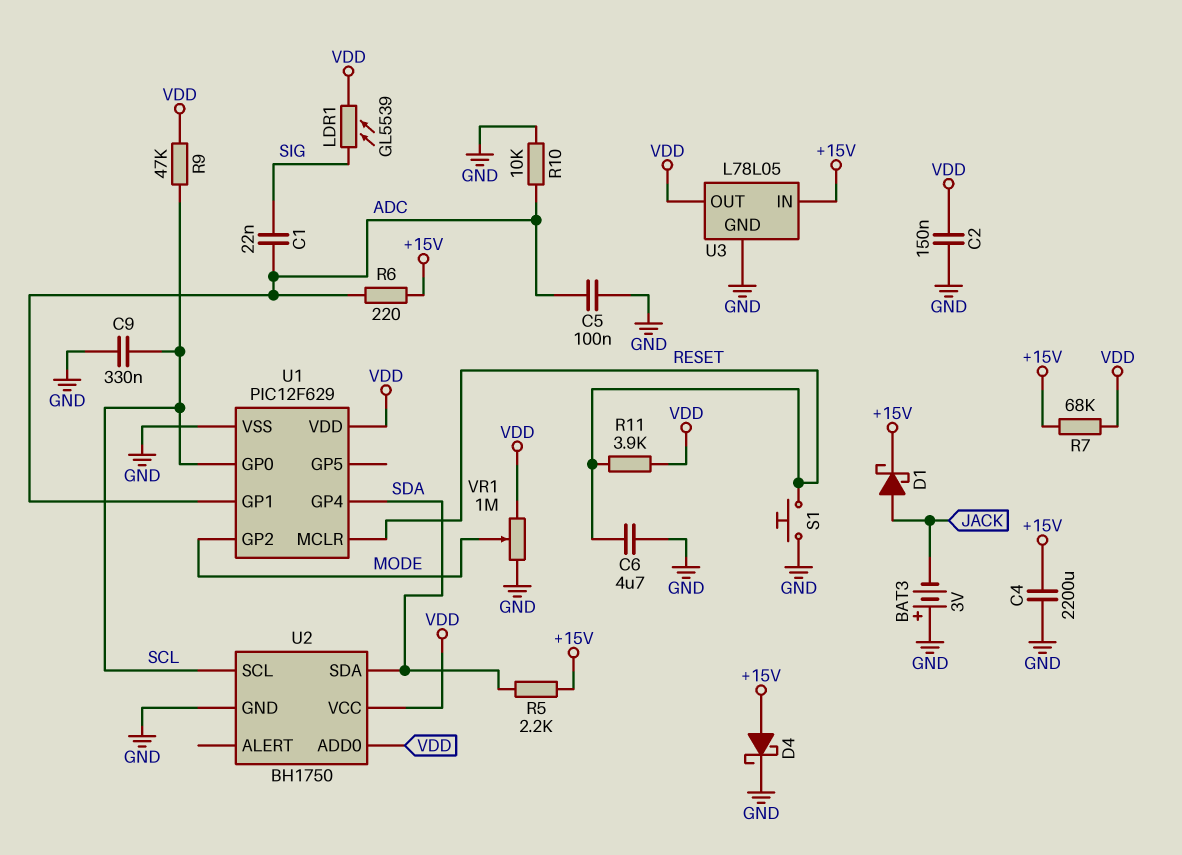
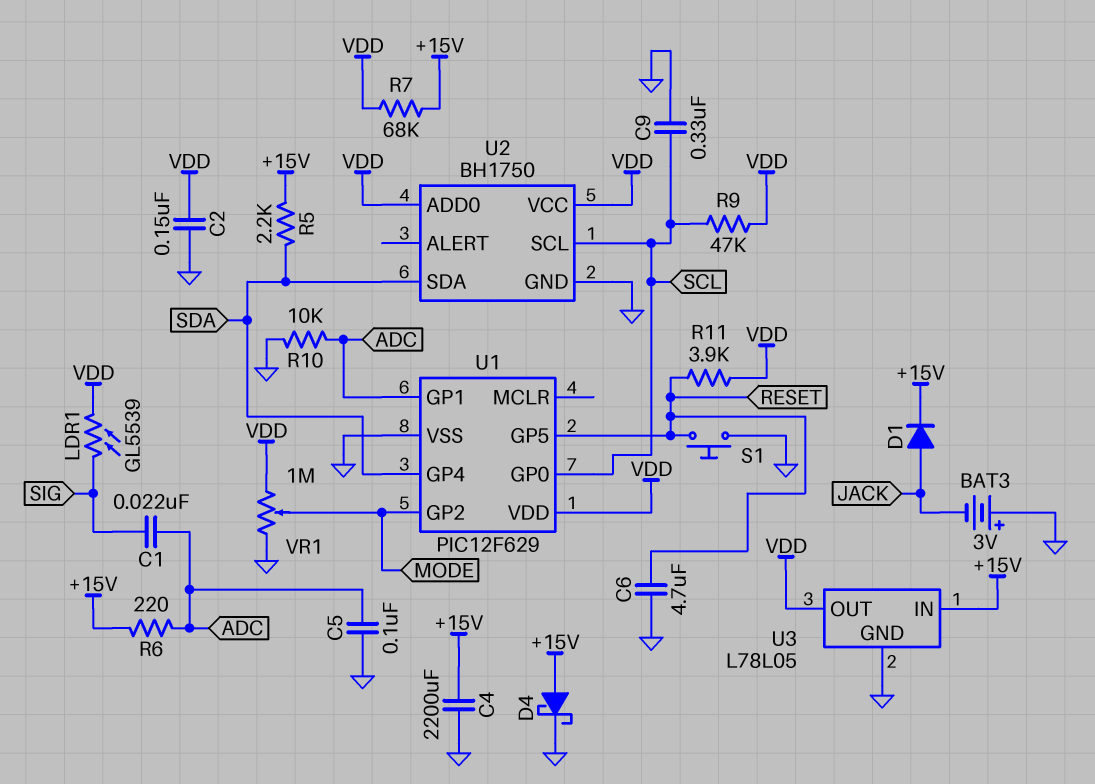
D1: schottky (A JACK, K +15V) -> diode (A JACK, K +15V)
U1 pin GP5: none -> RESET
U1 pin MCLR: RESET -> none

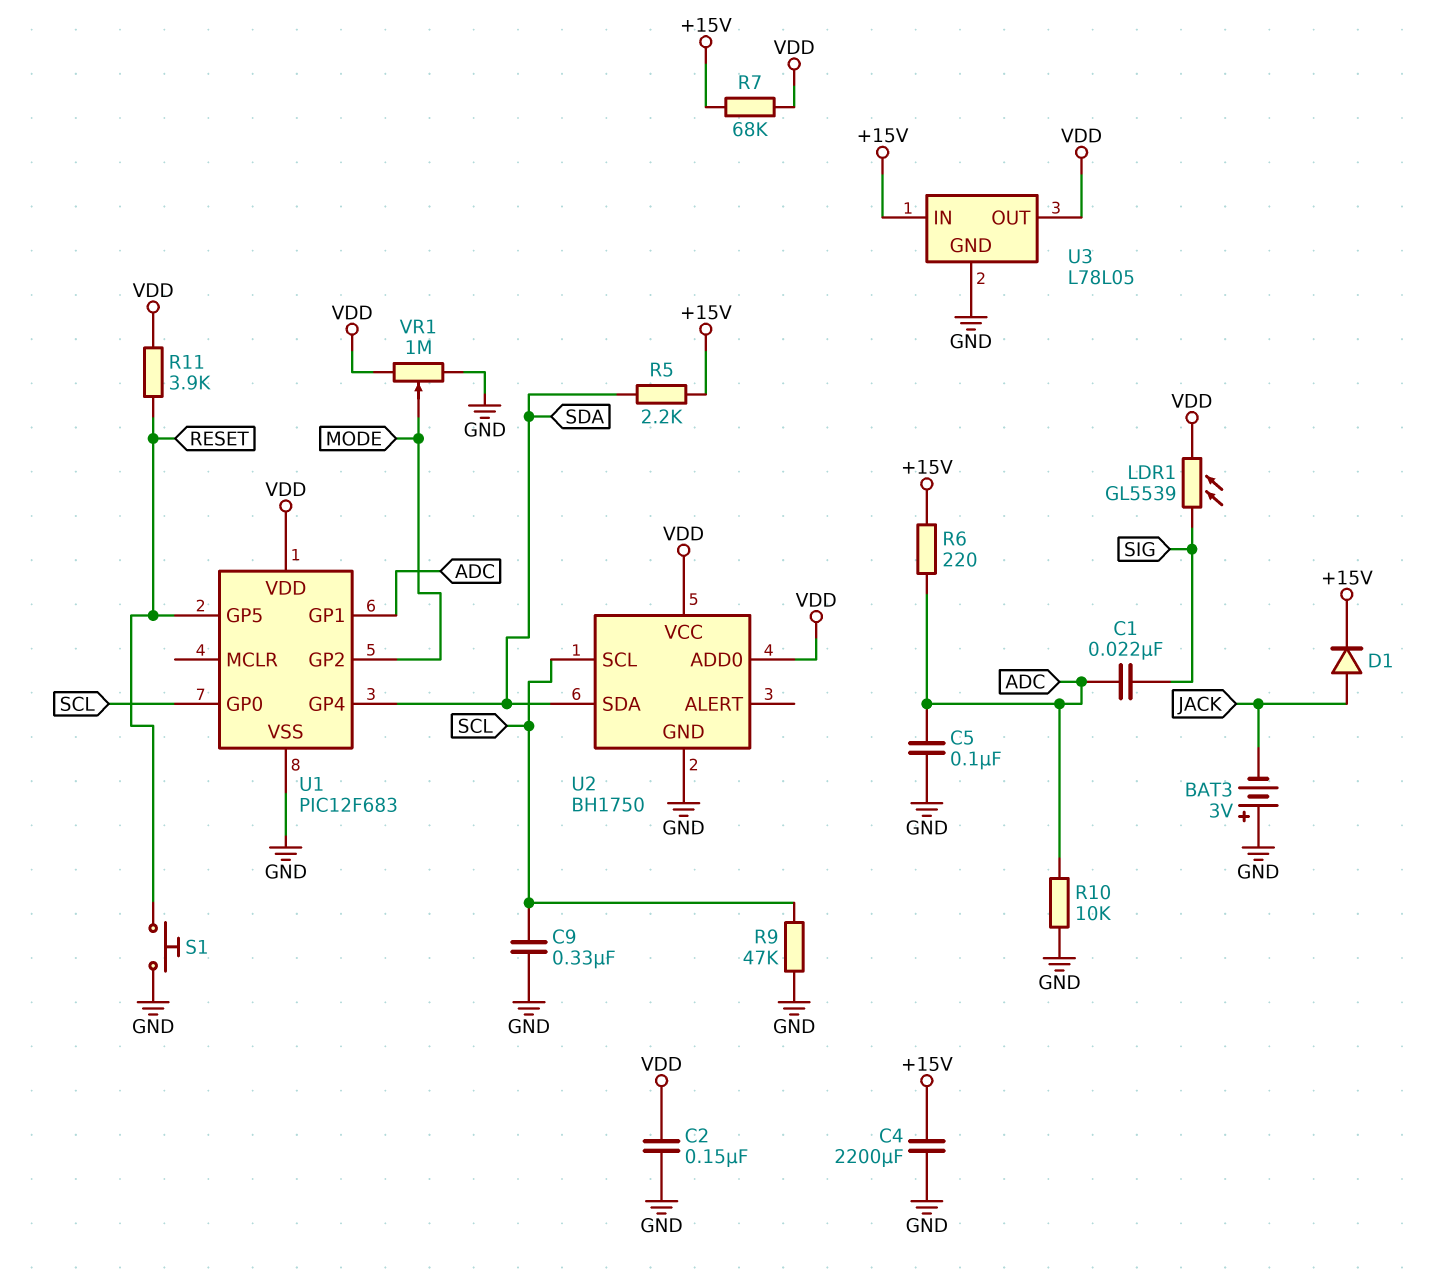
C6: 4.7uF (GND, RESET) -> none
D4: schottky (A +15V, K GND) -> none
R9: 47k (SCL, VDD) -> 47k (GND, SCL)
U1: PIC12F629 -> PIC12F683

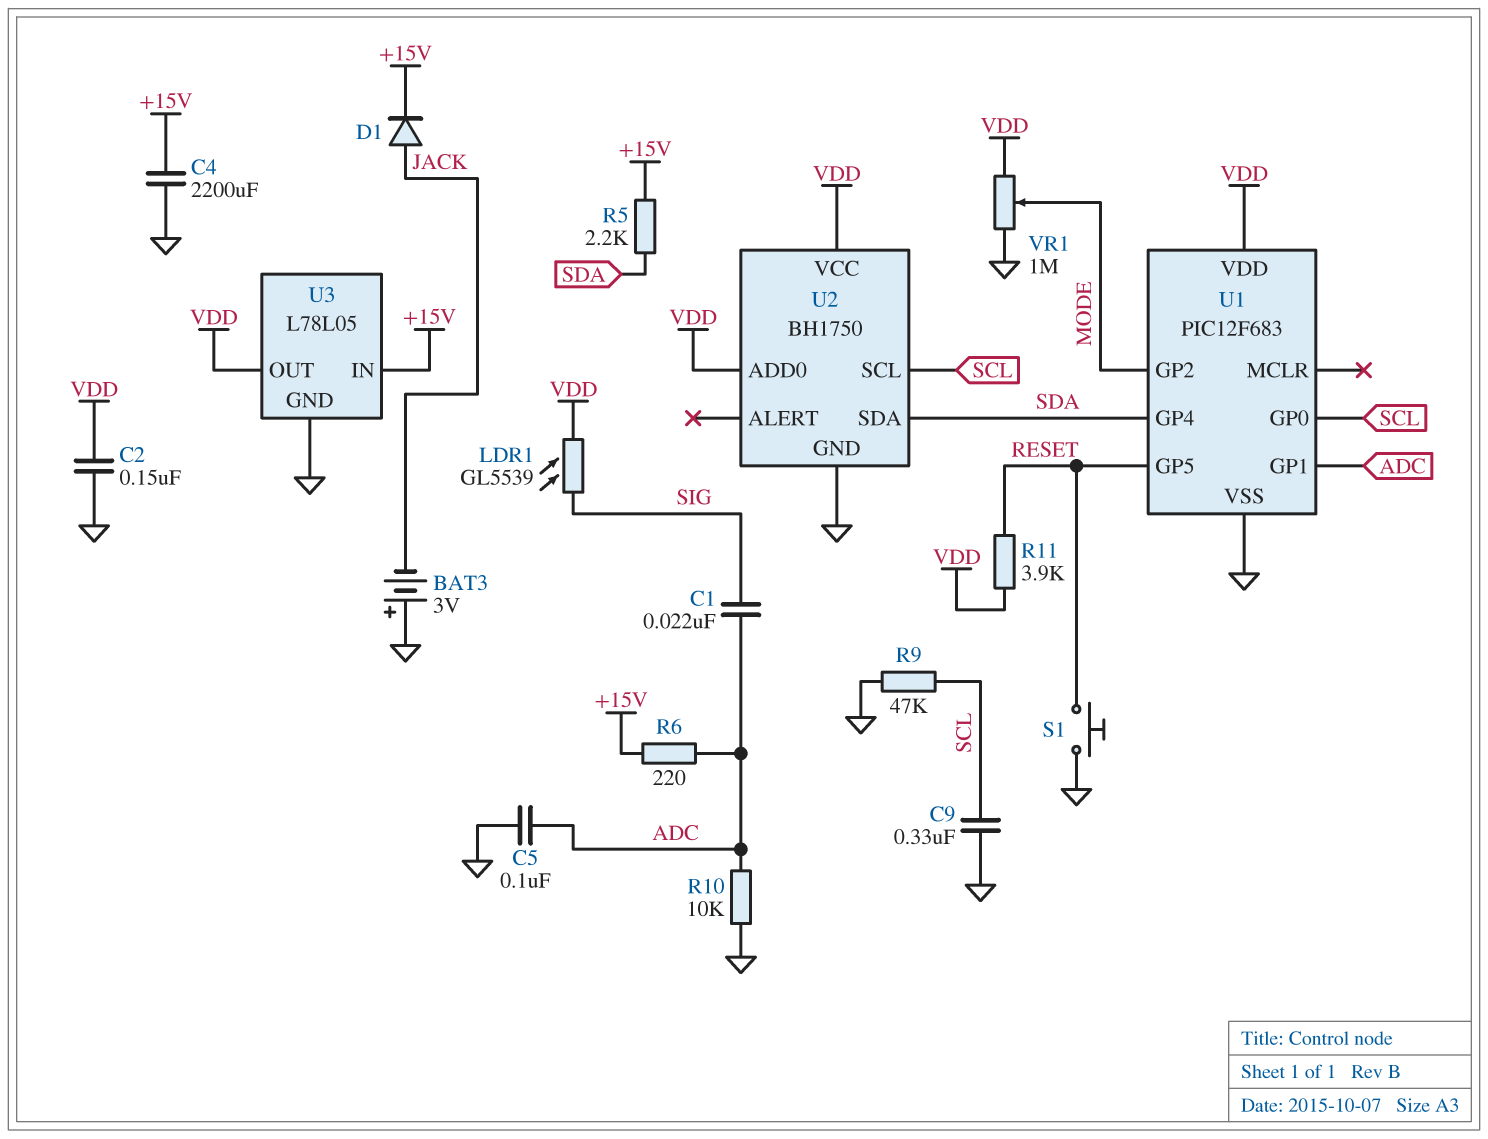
R7: 68k (+15V, VDD) -> none

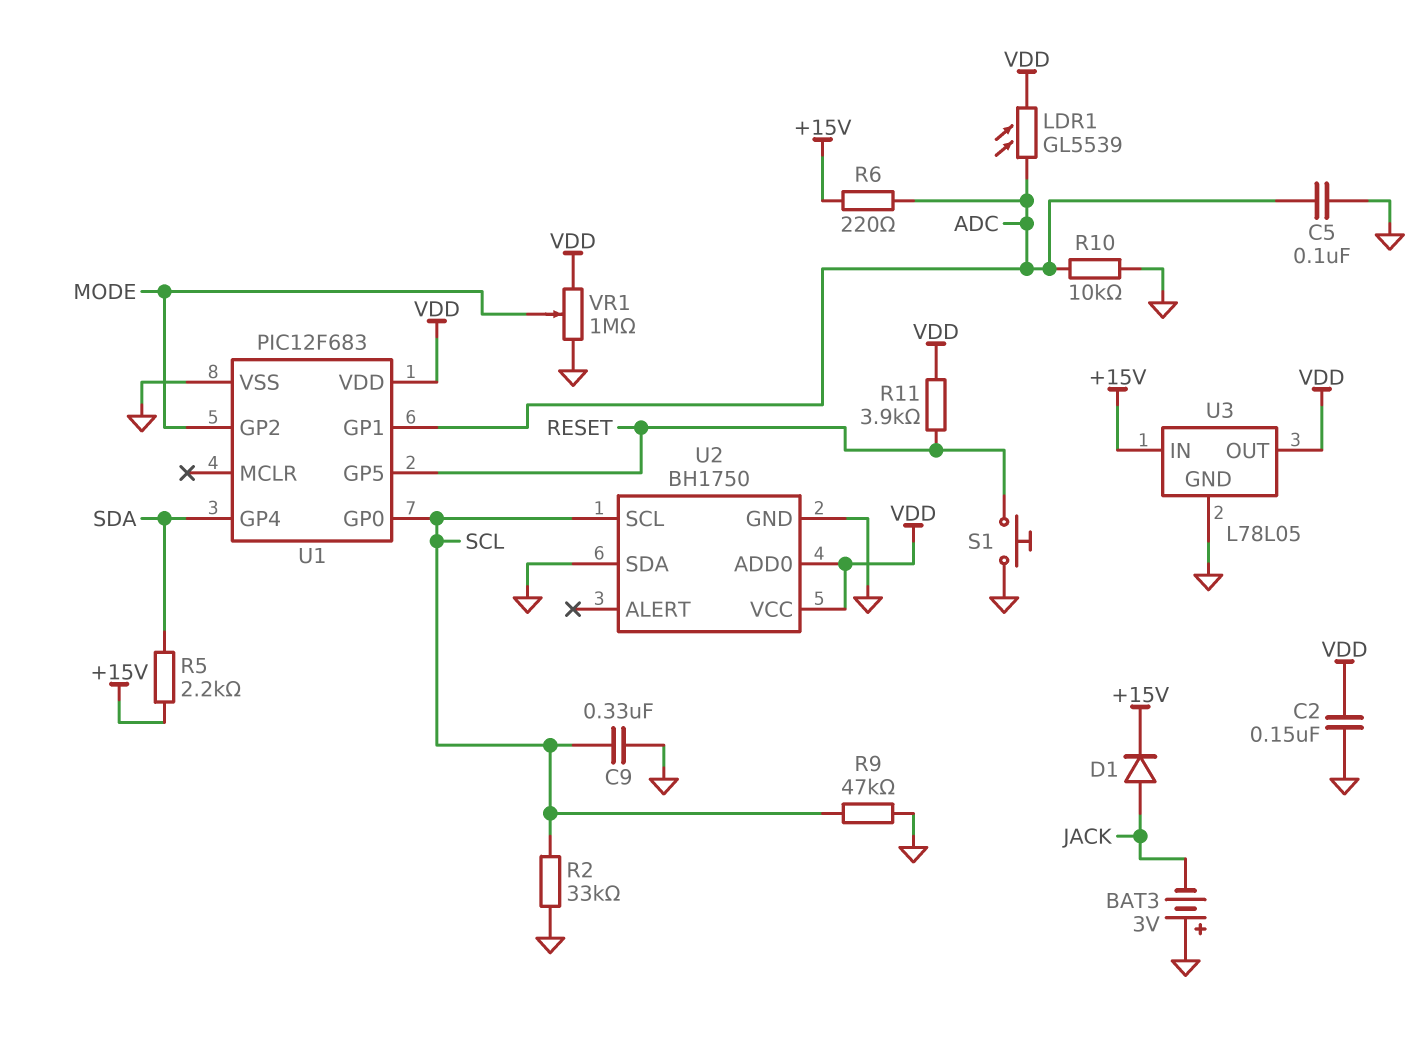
C1: 22nF (ADC, SIG) -> none
C4: 2200uF (+15V, GND) -> none
LDR1: GL5539 (SIG, VDD) -> GL5539 (ADC, VDD)
R2: none -> 33k (GND, SCL)
U2 pin SDA: SDA -> GND

